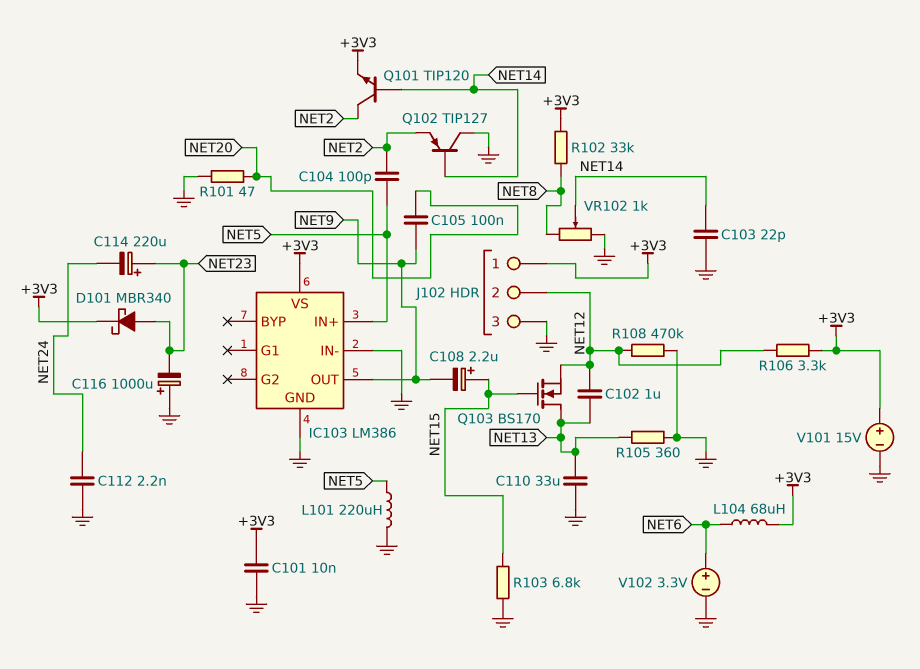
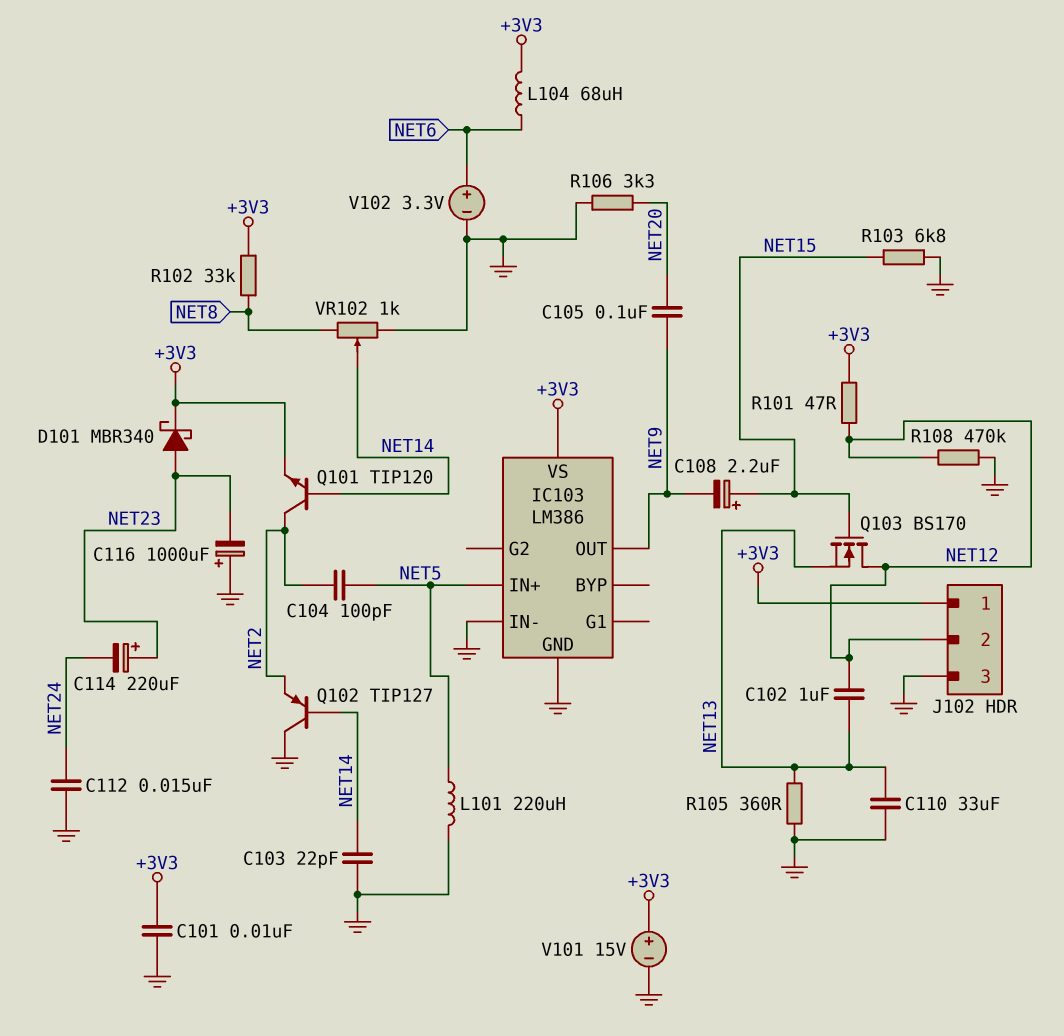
C112: 2.2nF (GND, NET24) -> 15nF (GND, NET24)
Q103: NMOS BS170 (G NET15, D NET13, S NET12) -> NMOS BS170 (G NET15, D NET12, S NET13)
R101: 47 (GND, NET20) -> 47 (+3V3, NET12)
R106: 3.3k (+3V3, NET12) -> 3.3k (GND, NET20)

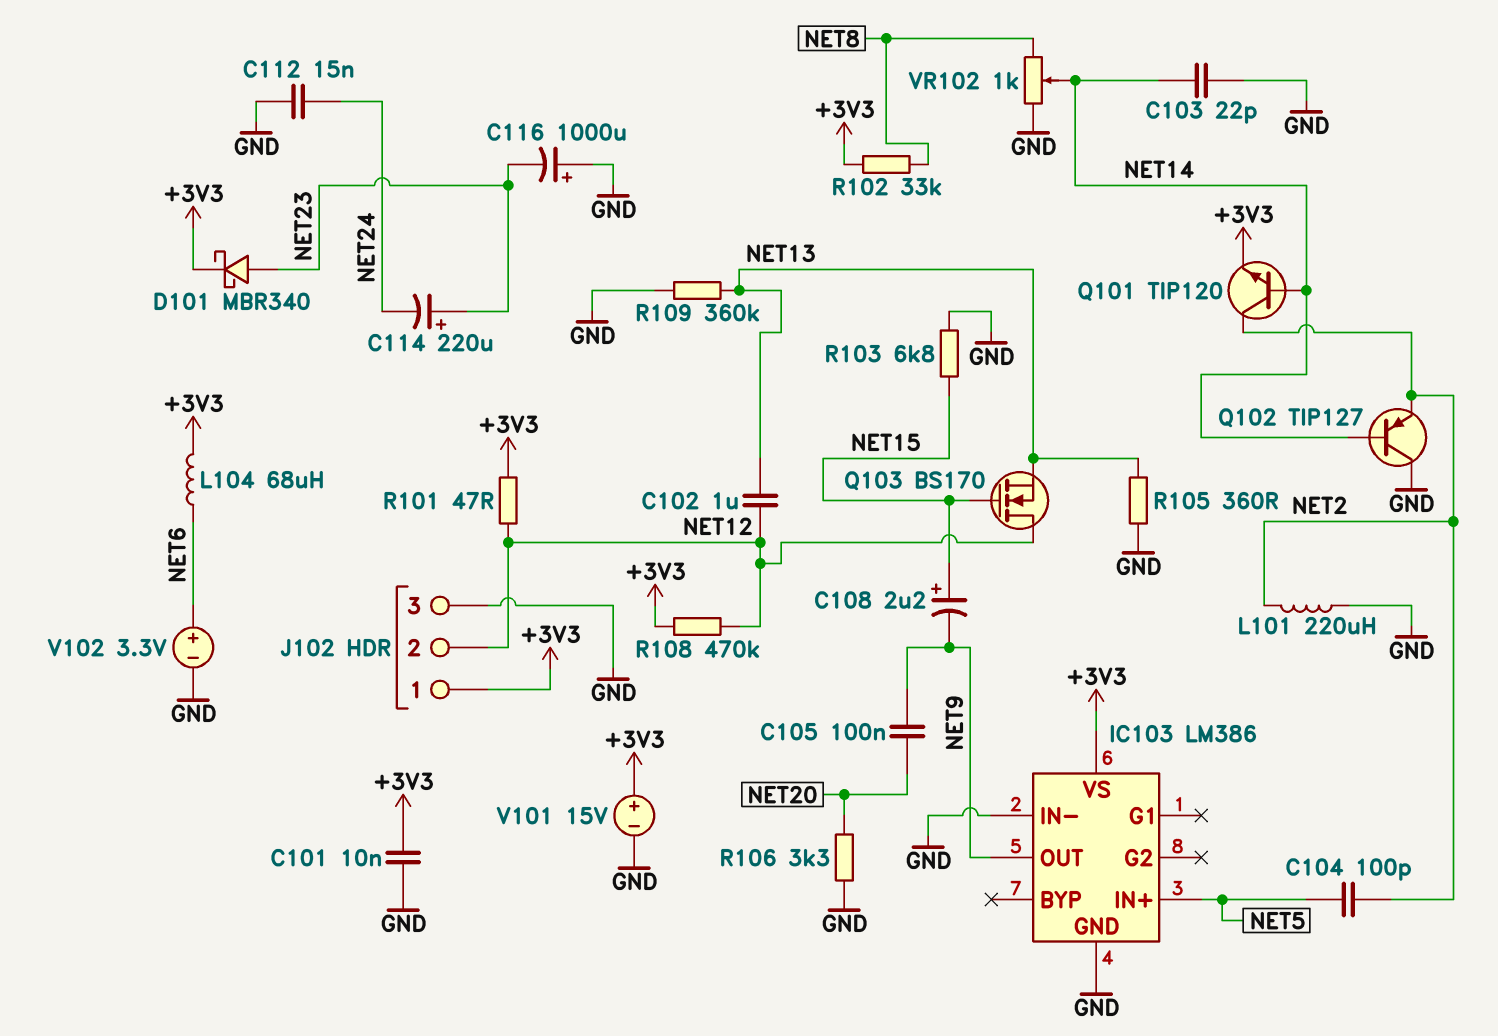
C110: 33uF (GND, NET13) -> none
L101: 220uH (GND, NET5) -> 220uH (GND, NET2)
R108: 470k (GND, NET12) -> 470k (+3V3, NET12)
R109: none -> 360k (GND, NET13)

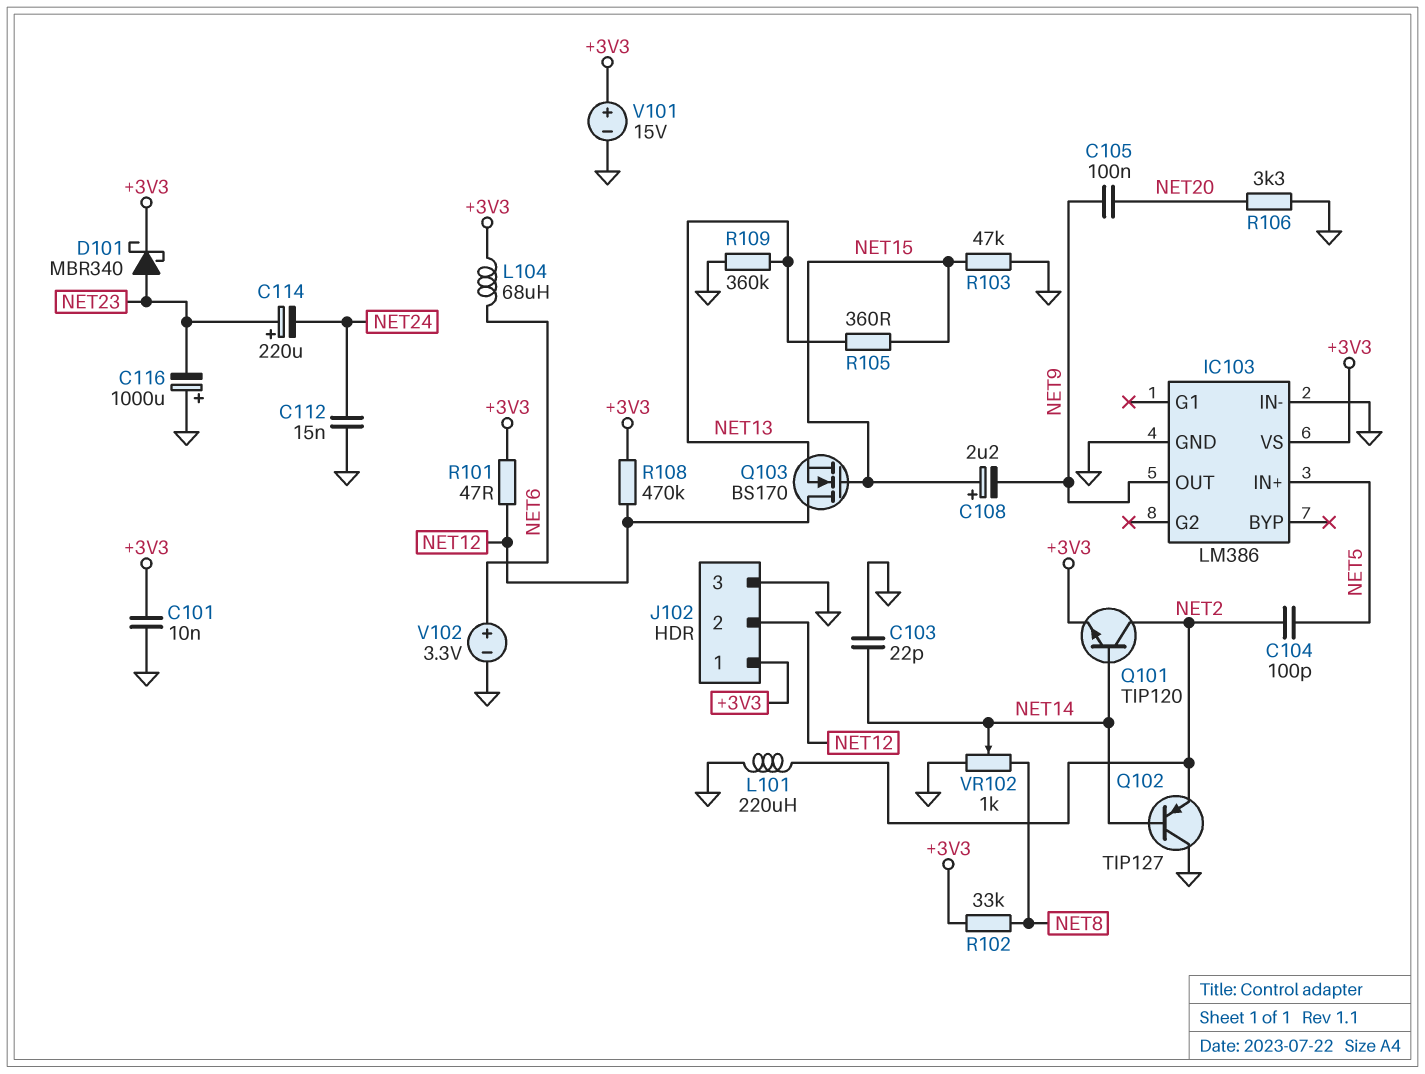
C102: 1uF (NET12, NET13) -> none
R103: 6.8k (GND, NET15) -> 47k (GND, NET15)
R105: 360 (GND, NET13) -> 360 (NET13, NET15)

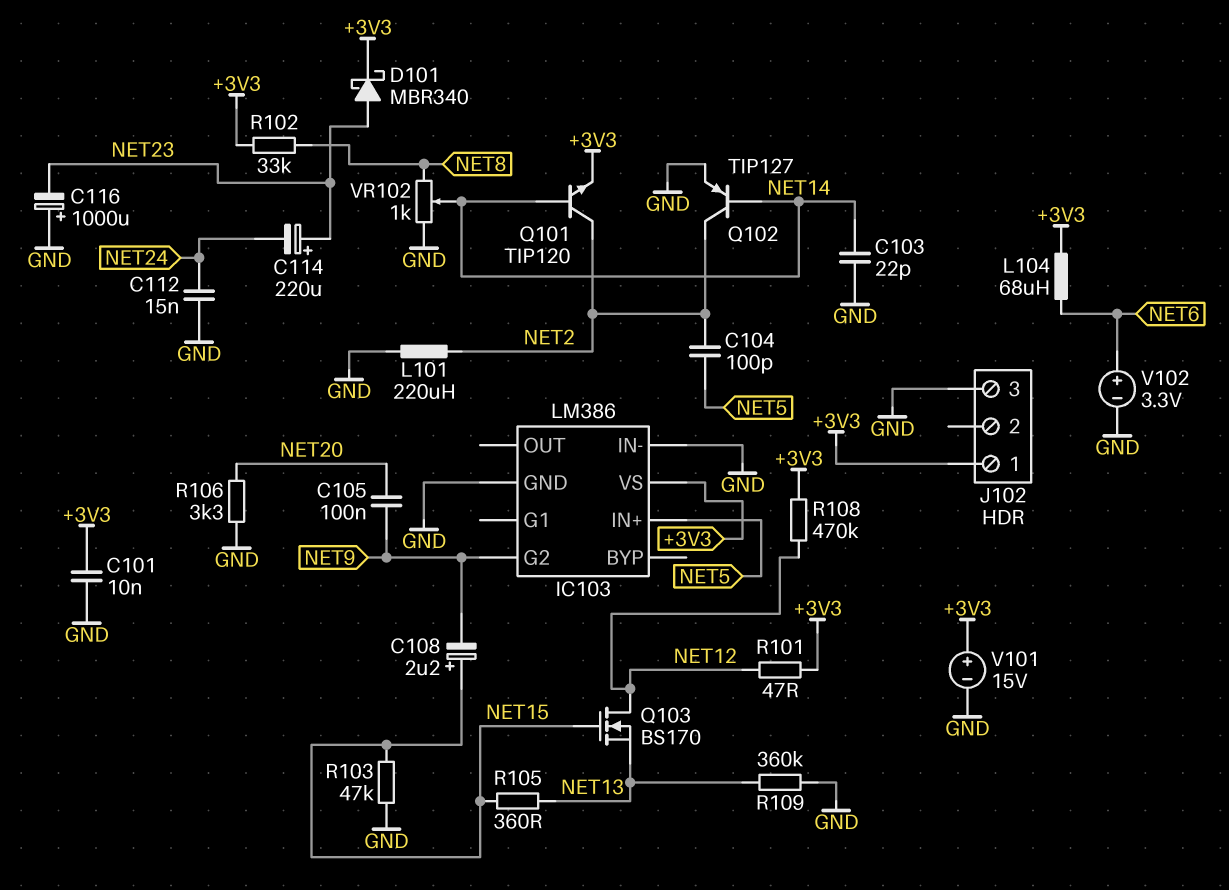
IC103 pin G2: none -> NET9
IC103 pin OUT: NET9 -> none
J102 pin 2: NET12 -> none
Q102: PNP TIP127 (B NET14, C GND, E NET2) -> PNP TIP127 (B NET14, C NET2, E GND)

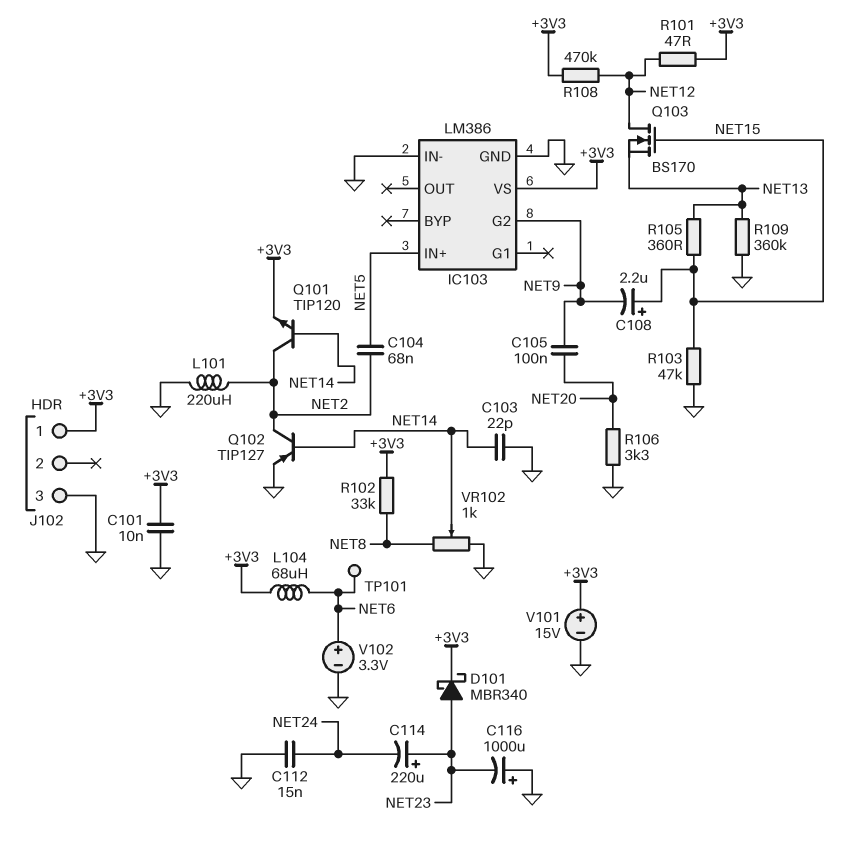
C104: 100pF (NET2, NET5) -> 68nF (NET2, NET5)
TP101: none -> test point (NET6)

